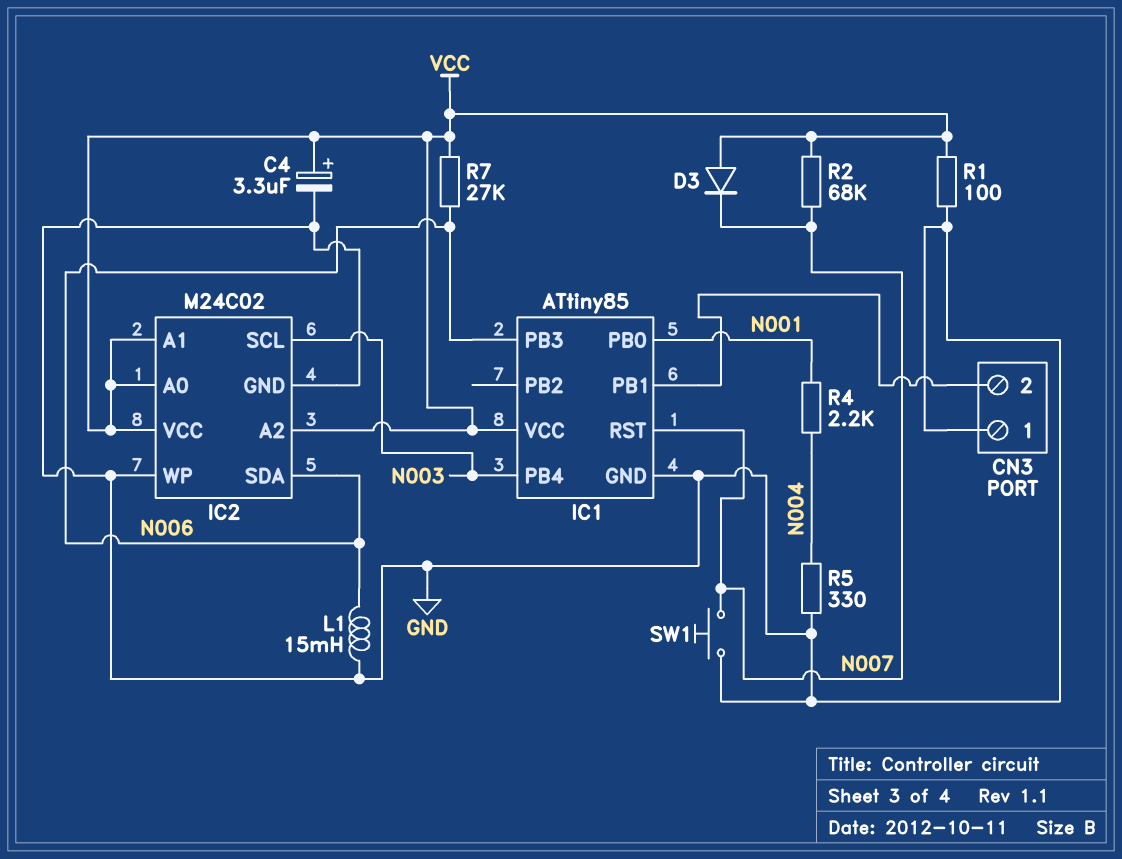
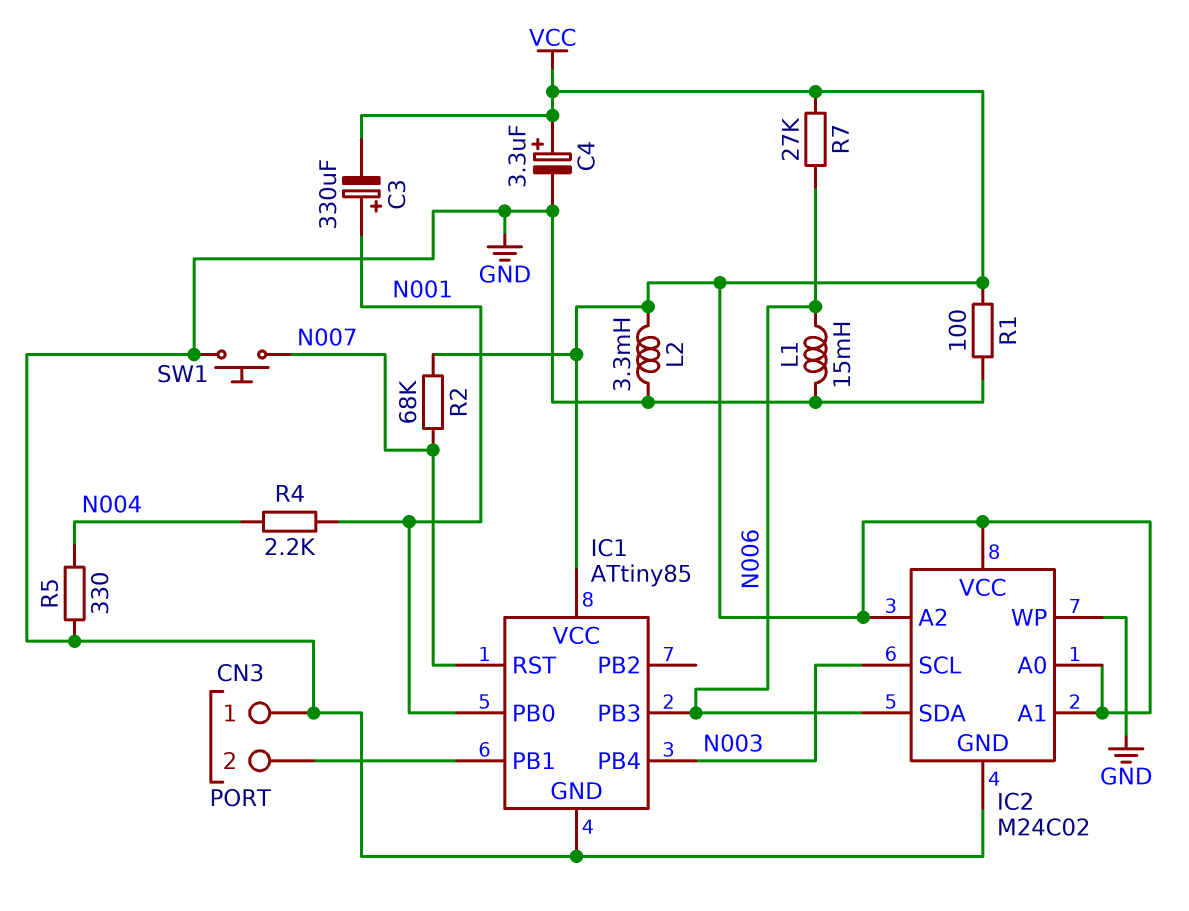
C3: none -> 330uF (plus N001, minus VCC)
D3: diode (A VCC, K N007) -> none
L2: none -> 3.3mH (GND, VCC)

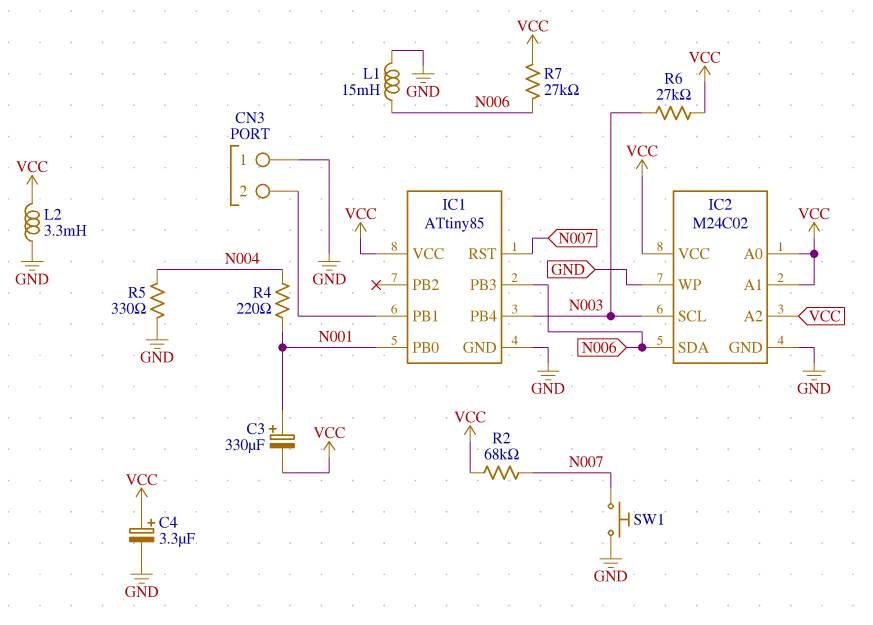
R1: 100 (GND, VCC) -> none
R4: 2.2k (N001, N004) -> 220 (N001, N004)
R6: none -> 27k (N003, VCC)

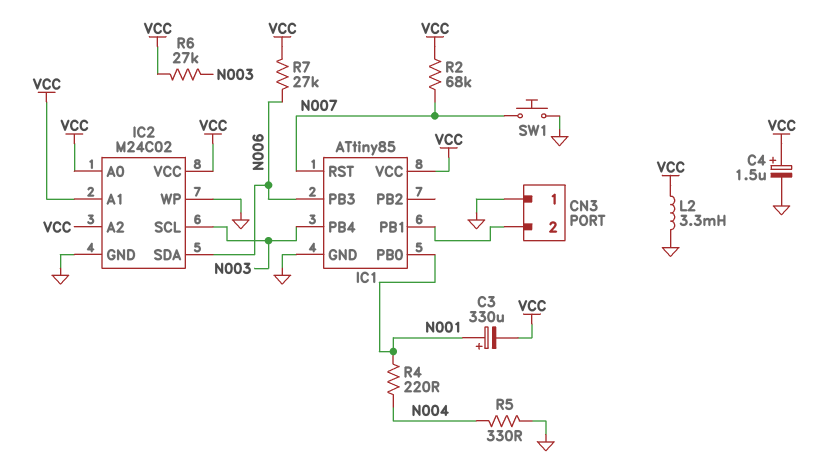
C4: 3.3uF (plus VCC, minus GND) -> 1.5uF (plus VCC, minus GND)
L1: 15mH (GND, N006) -> none

